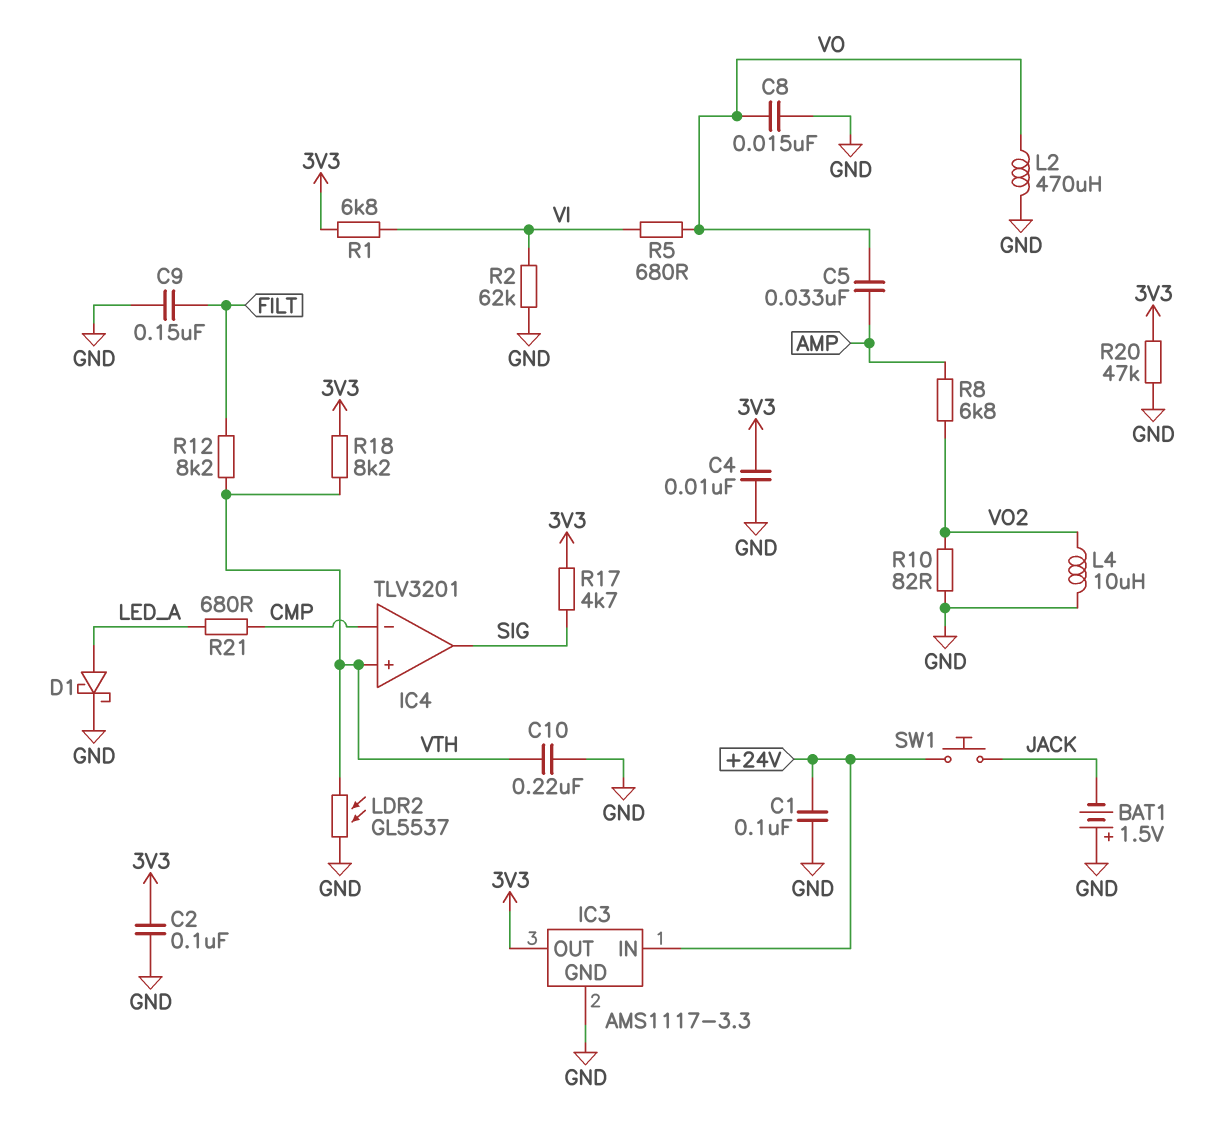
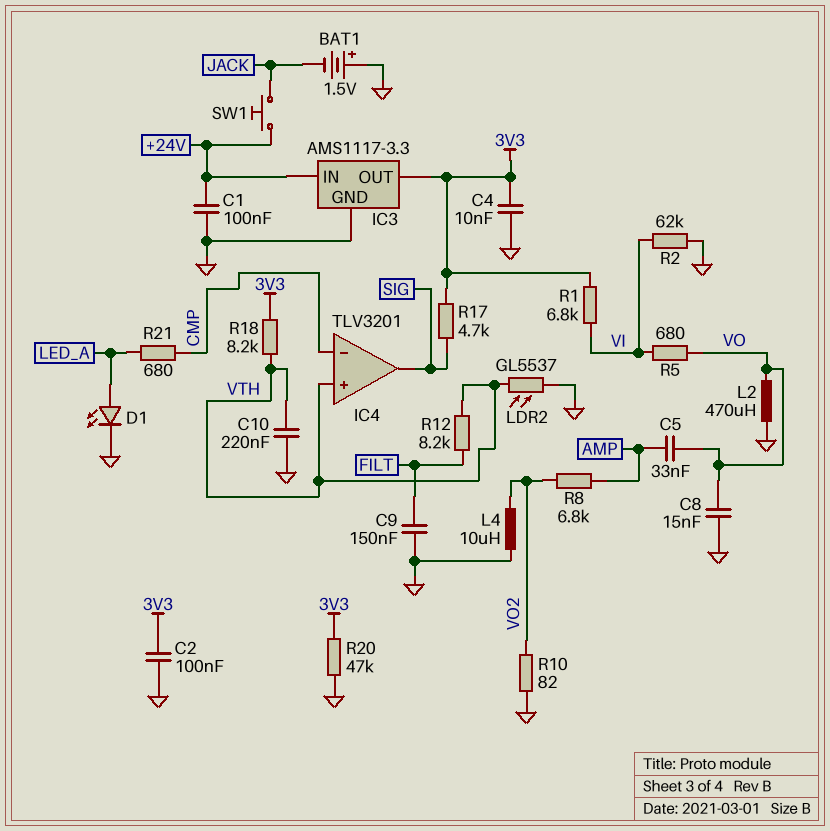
D1: schottky (A LED_A, K GND) -> LED (A LED_A, K GND)

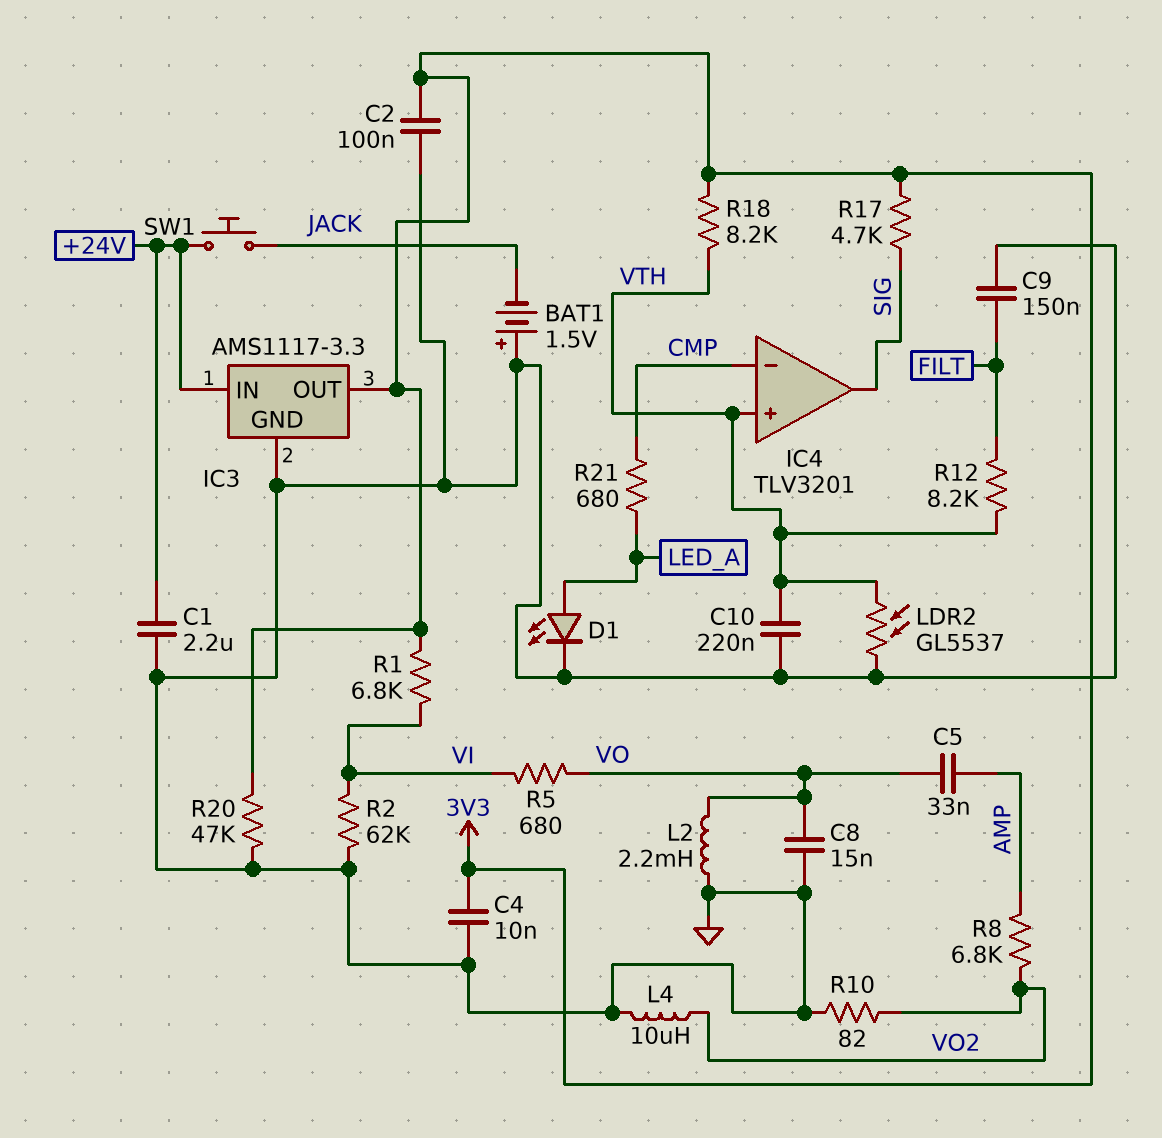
C1: 100nF (+24V, GND) -> 2.2uF (+24V, GND)
L2: 470uH (GND, VO) -> 2.2mH (GND, VO)

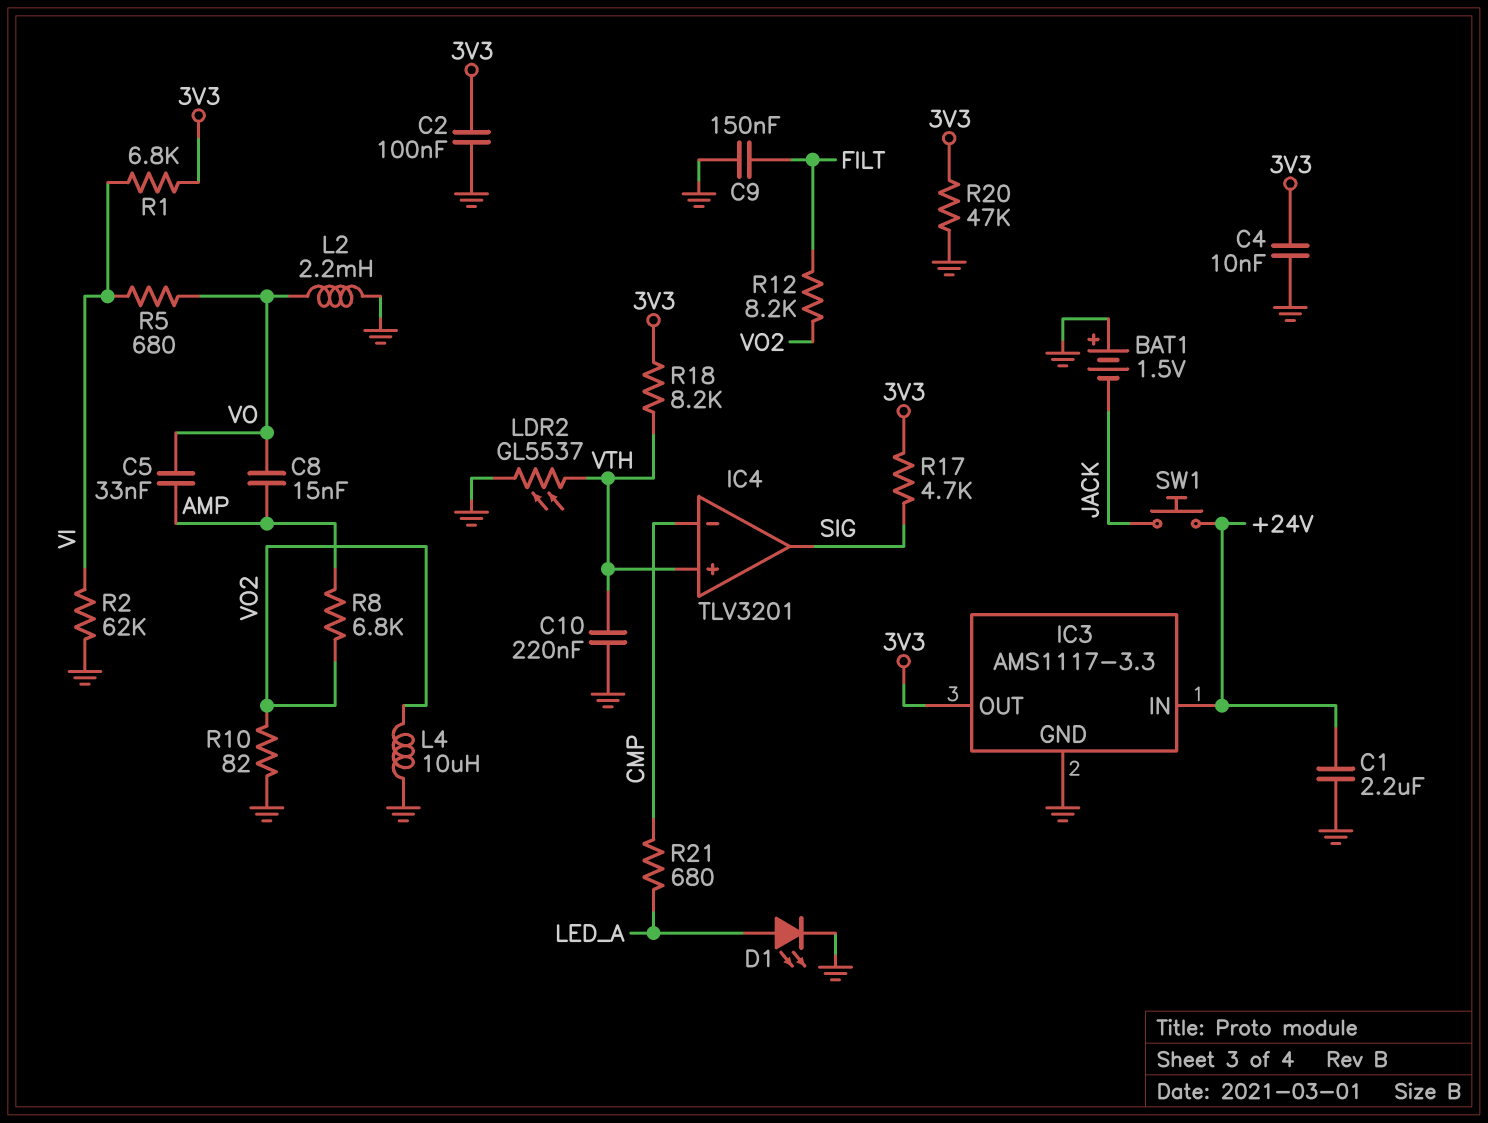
C8: 15nF (GND, VO) -> 15nF (AMP, VO)
R12: 8.2k (FILT, VTH) -> 8.2k (FILT, VO2)

